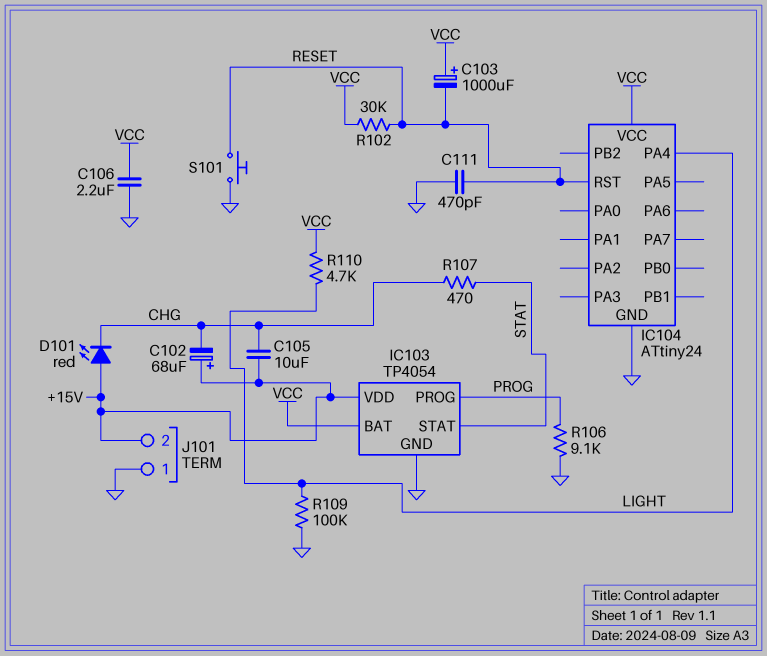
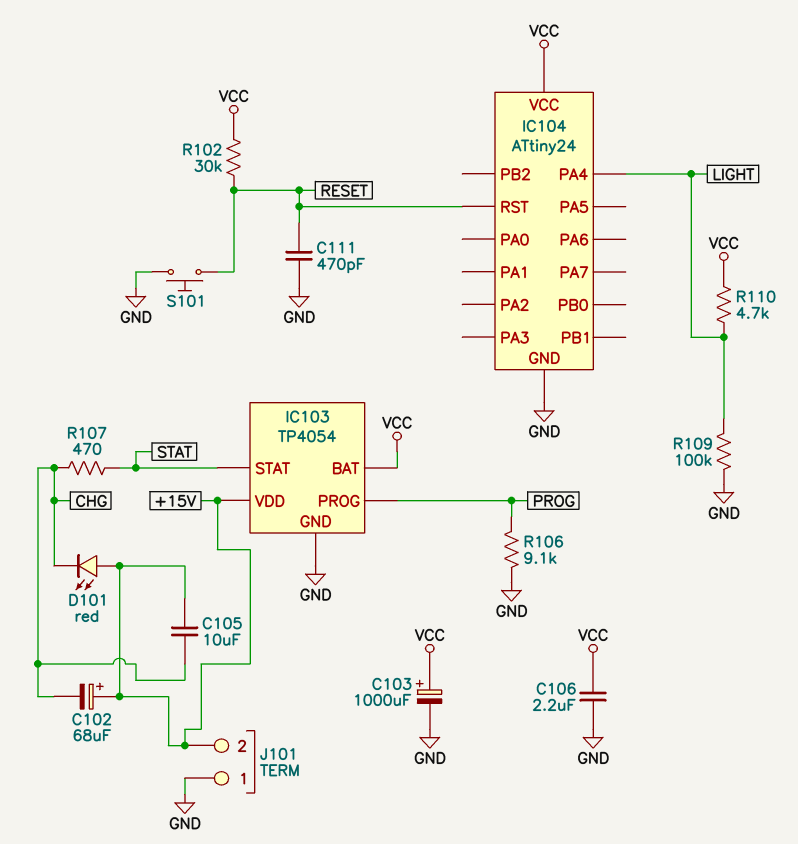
C103: 1000uF (plus VCC, minus RESET) -> 1000uF (plus VCC, minus GND)

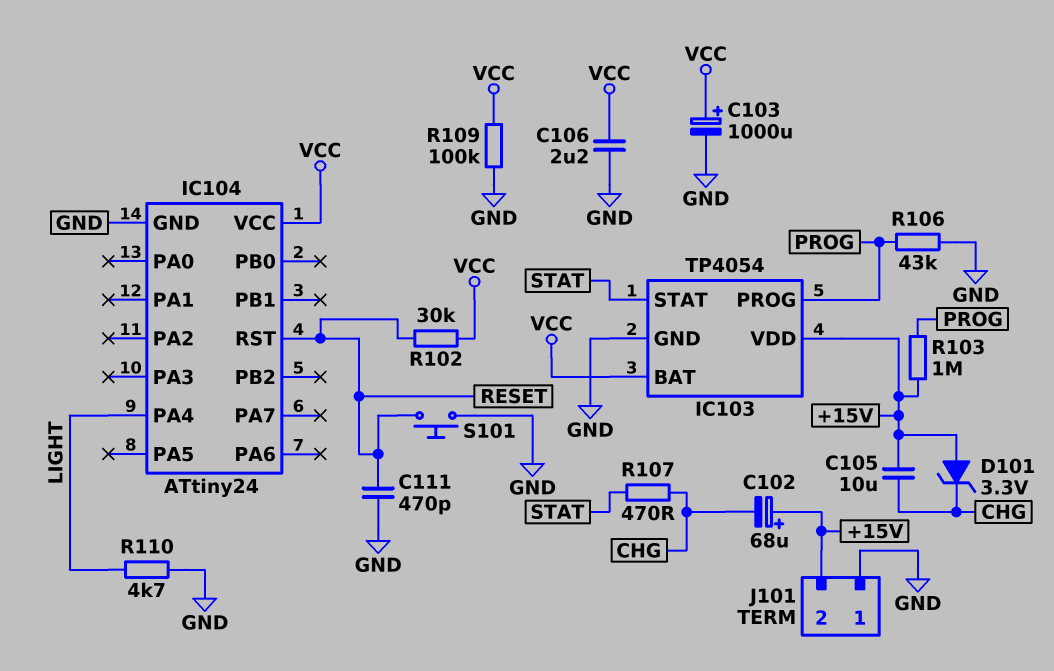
D101: LED red (A +15V, K CHG) -> zener 3.3V (A +15V, K CHG)
R103: none -> 1M (+15V, PROG)
R106: 9.1k (GND, PROG) -> 43k (GND, PROG)
R109: 100k (GND, LIGHT) -> 100k (GND, VCC)
R110: 4.7k (LIGHT, VCC) -> 4.7k (GND, LIGHT)

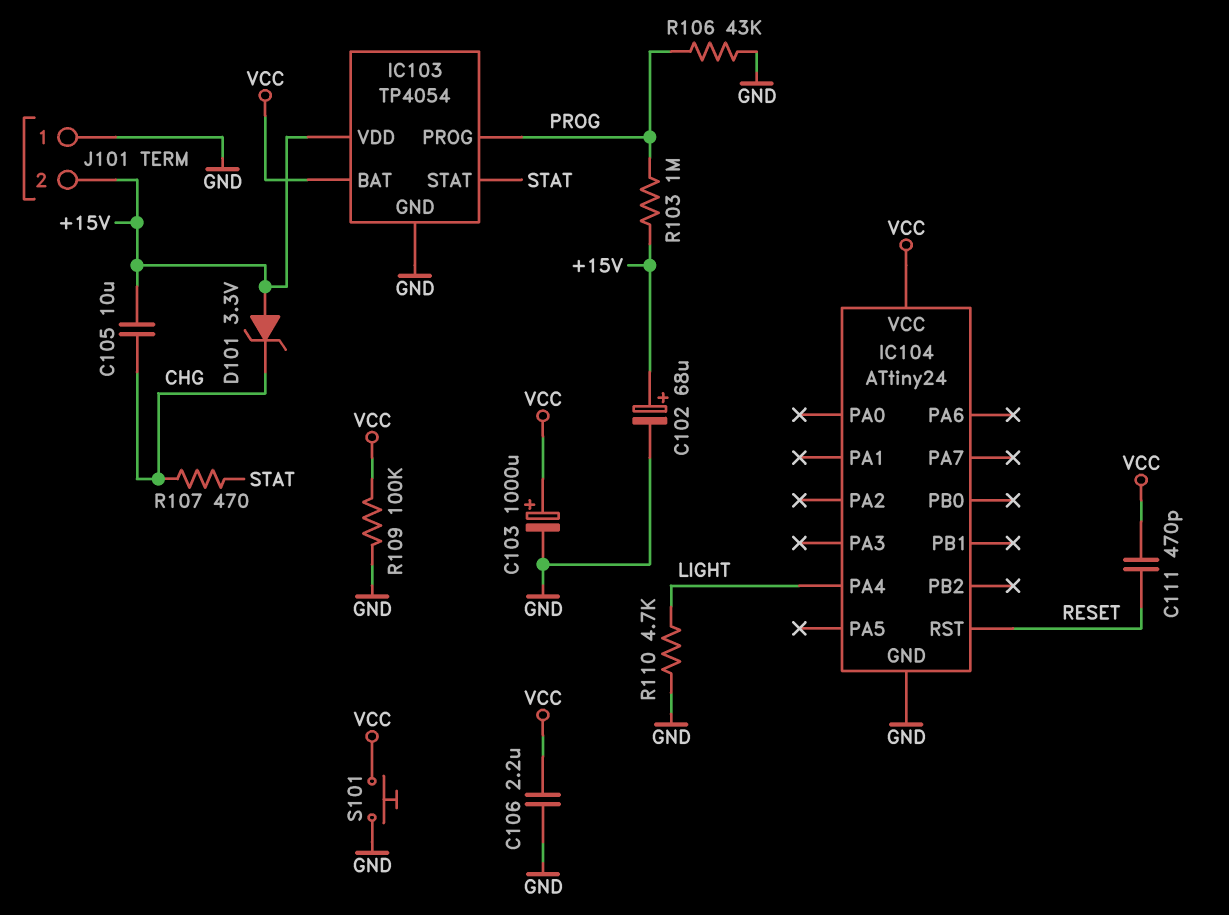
C102: 68uF (plus +15V, minus CHG) -> 68uF (plus +15V, minus GND)
C111: 470pF (GND, RESET) -> 470pF (RESET, VCC)
R102: 30k (RESET, VCC) -> none
S101: button (GND, RESET) -> button (GND, VCC)

